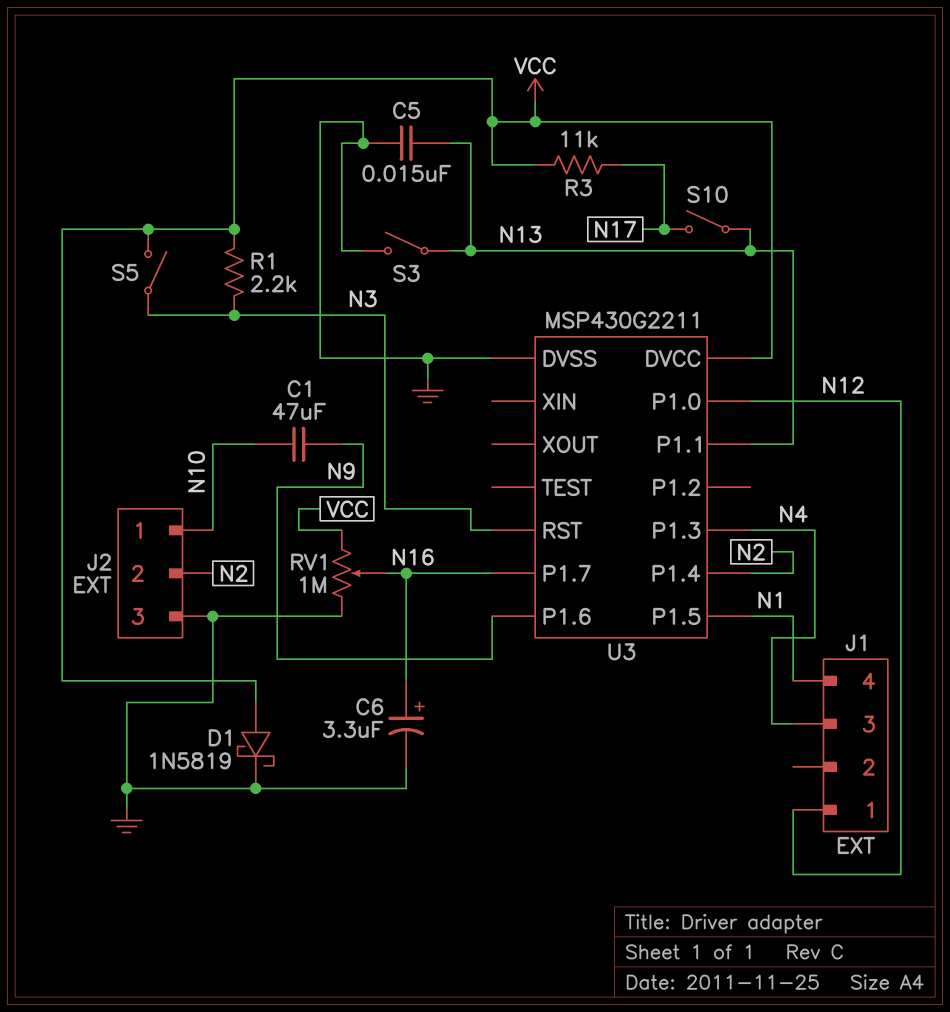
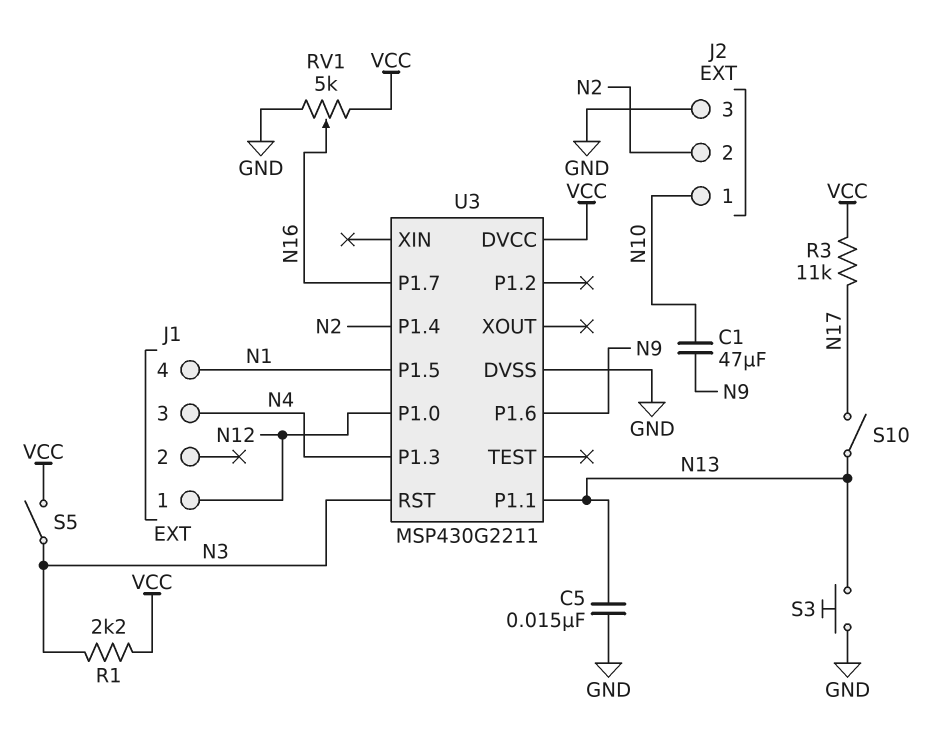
C6: 3.3uF (plus N16, minus GND) -> none
D1: schottky 1N5819 (A VCC, K GND) -> none
RV1: 1M (GND, VCC, wiper N16) -> 5k (GND, VCC, wiper N16)
S3: switch (GND, N13) -> button (GND, N13)

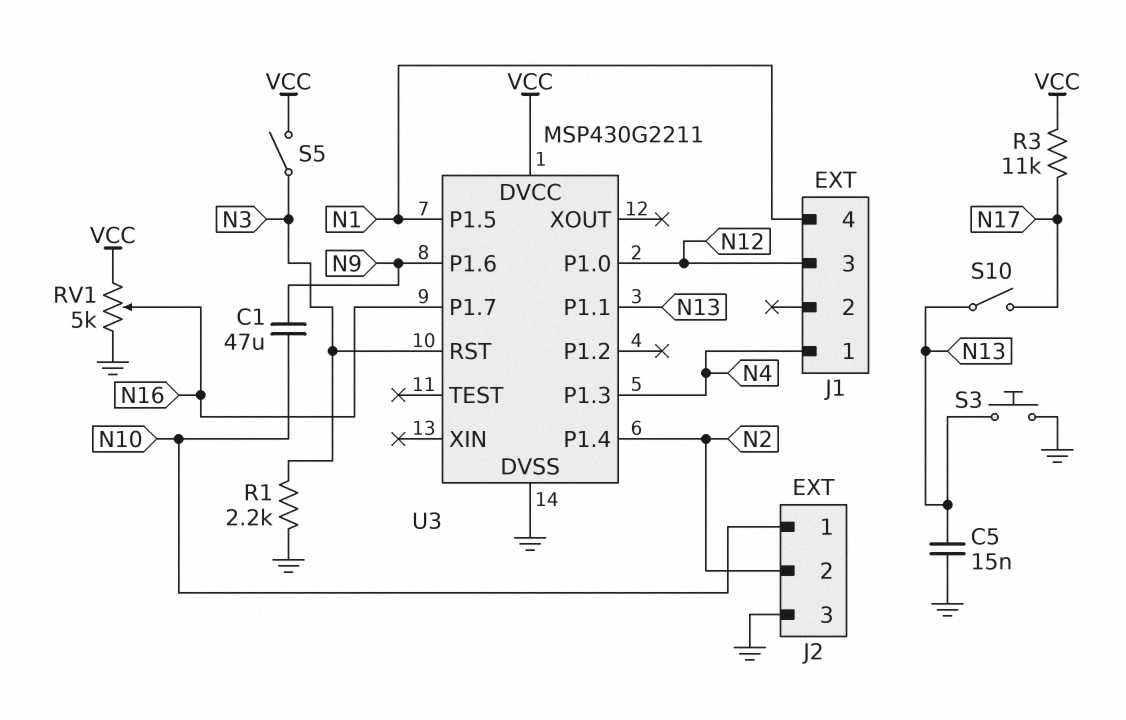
J1 pin 1: N12 -> N4
J1 pin 3: N4 -> N12
R1: 2.2k (N3, VCC) -> 2.2k (GND, N3)

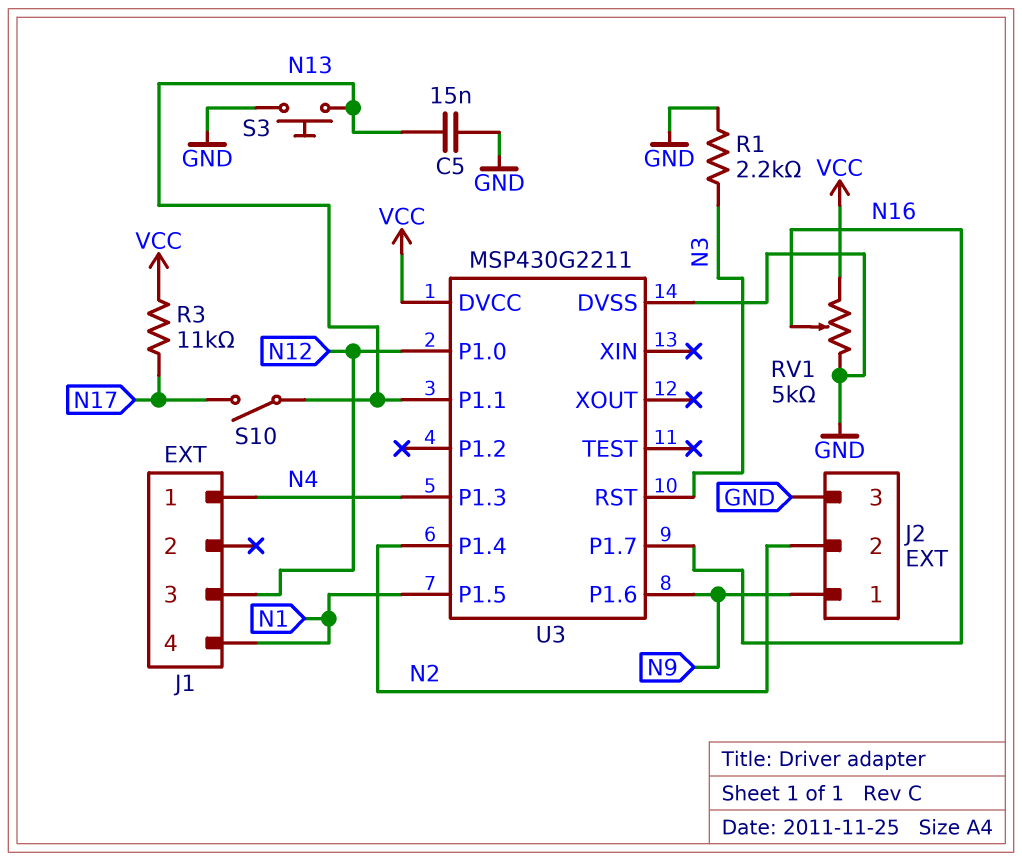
C1: 47uF (N9, N10) -> none
J2 pin 1: N10 -> N9
S5: switch (N3, VCC) -> none

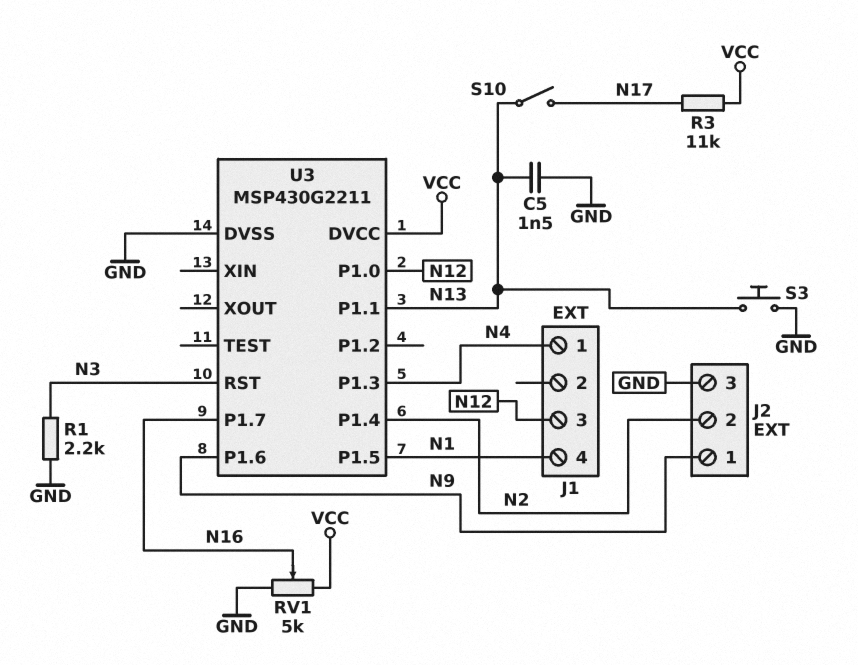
C5: 15nF (GND, N13) -> 1.5nF (GND, N13)

